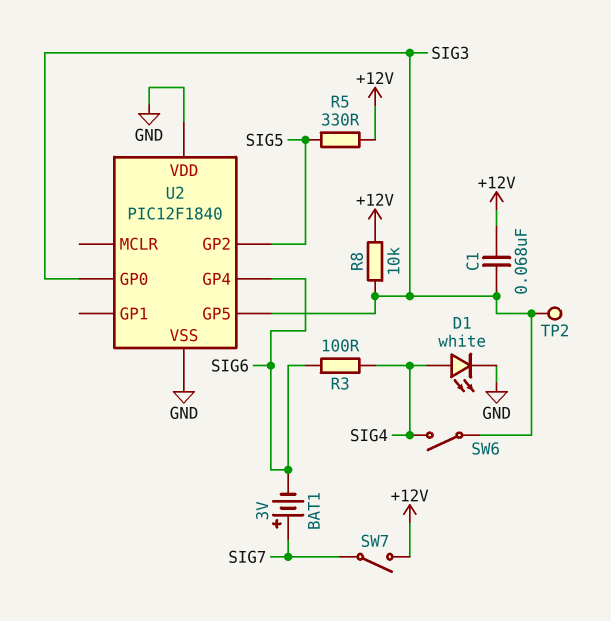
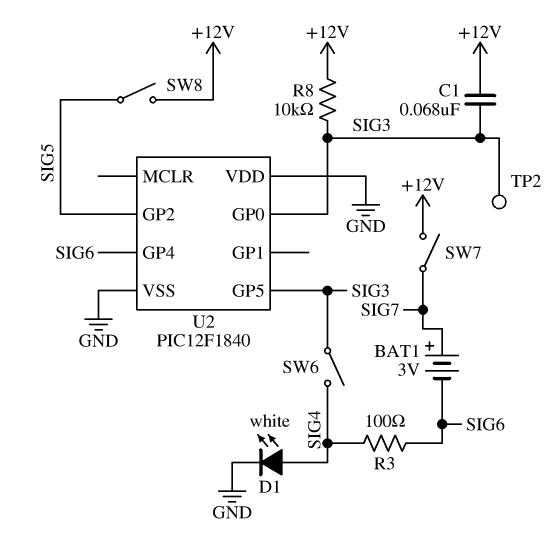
R5: 330 (+12V, SIG5) -> none
SW8: none -> switch (+12V, SIG5)

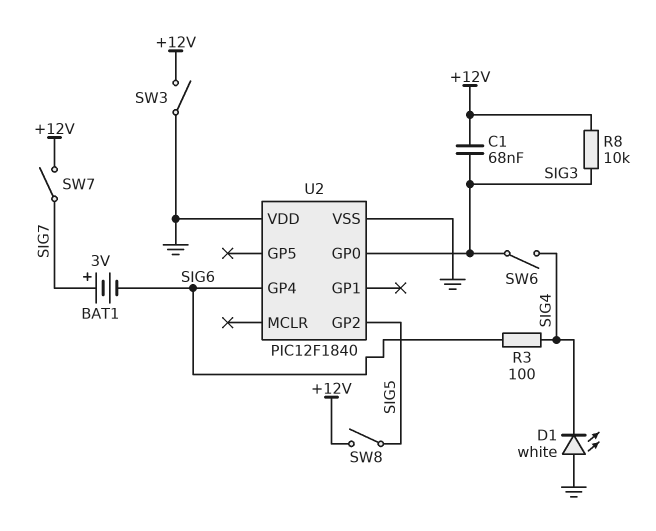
D1: LED white (A SIG4, K GND) -> LED white (A GND, K SIG4)
SW3: none -> switch (+12V, GND)
TP2: test point (SIG3) -> none
U2 pin GP5: SIG3 -> none

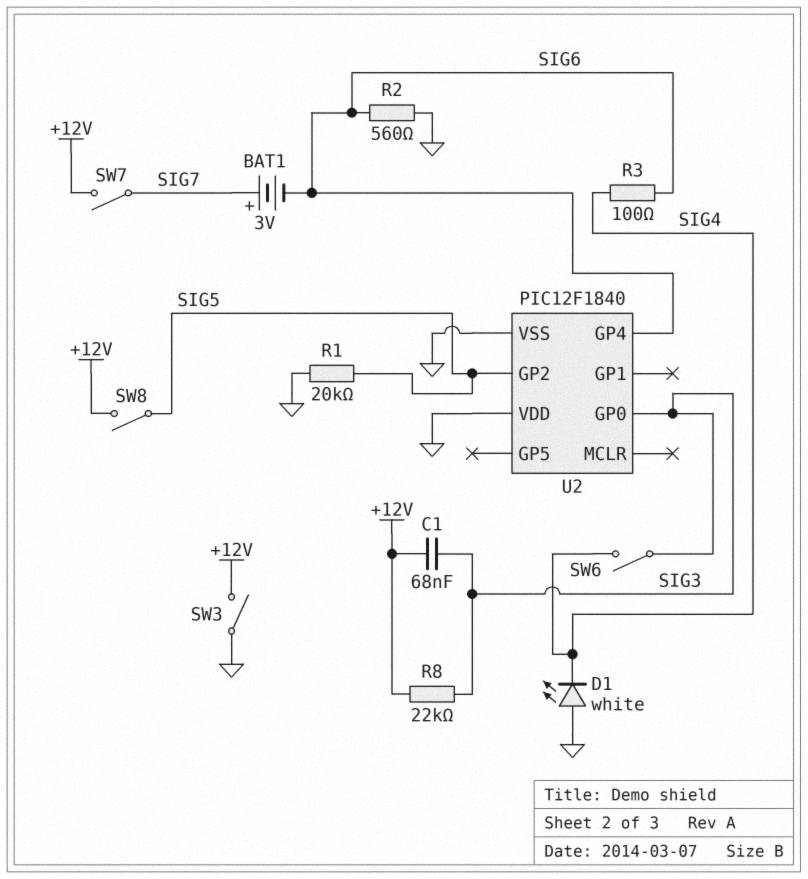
R1: none -> 20k (GND, SIG5)
R2: none -> 560 (GND, SIG6)
R8: 10k (+12V, SIG3) -> 22k (+12V, SIG3)

